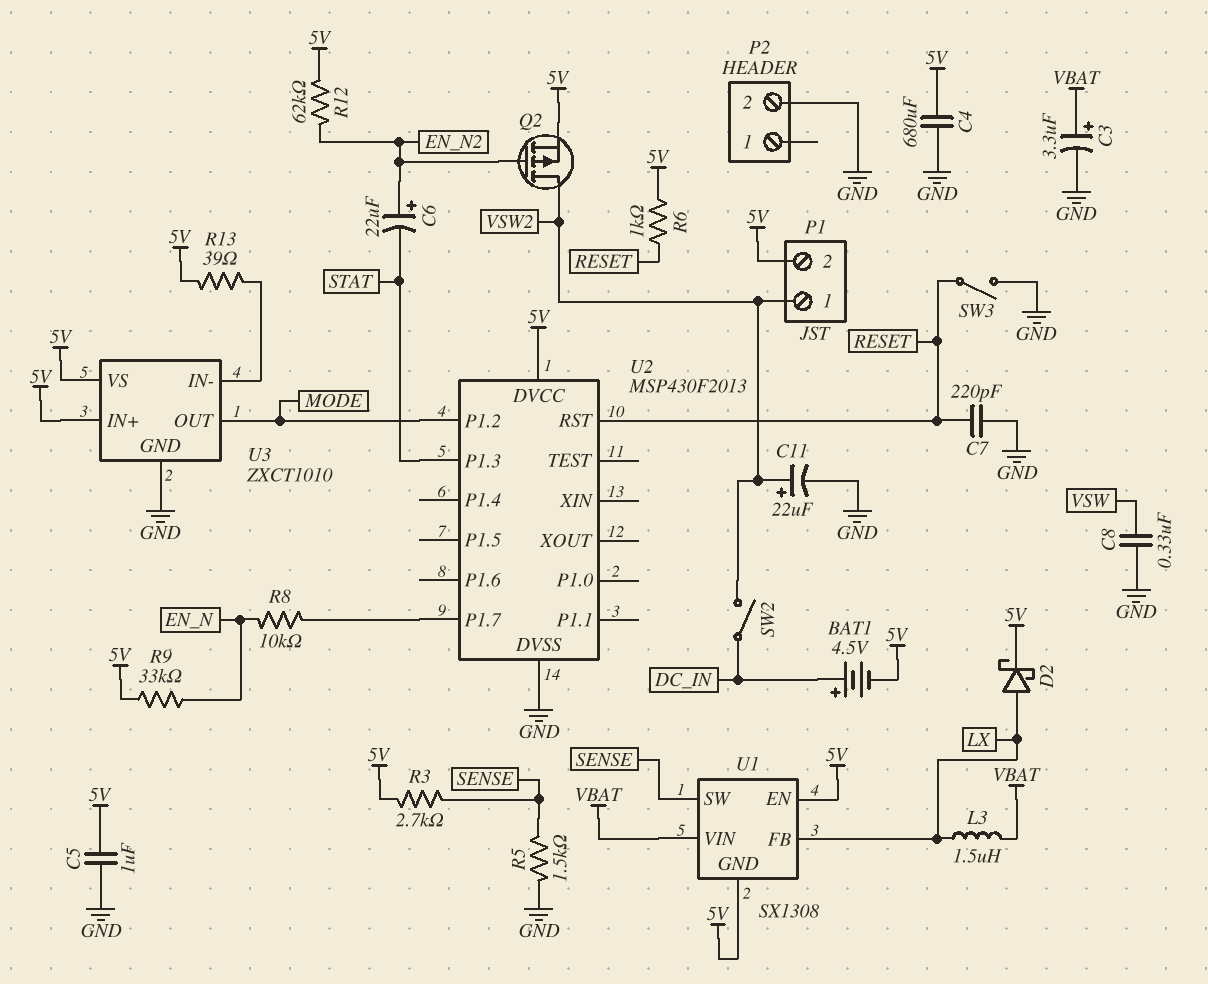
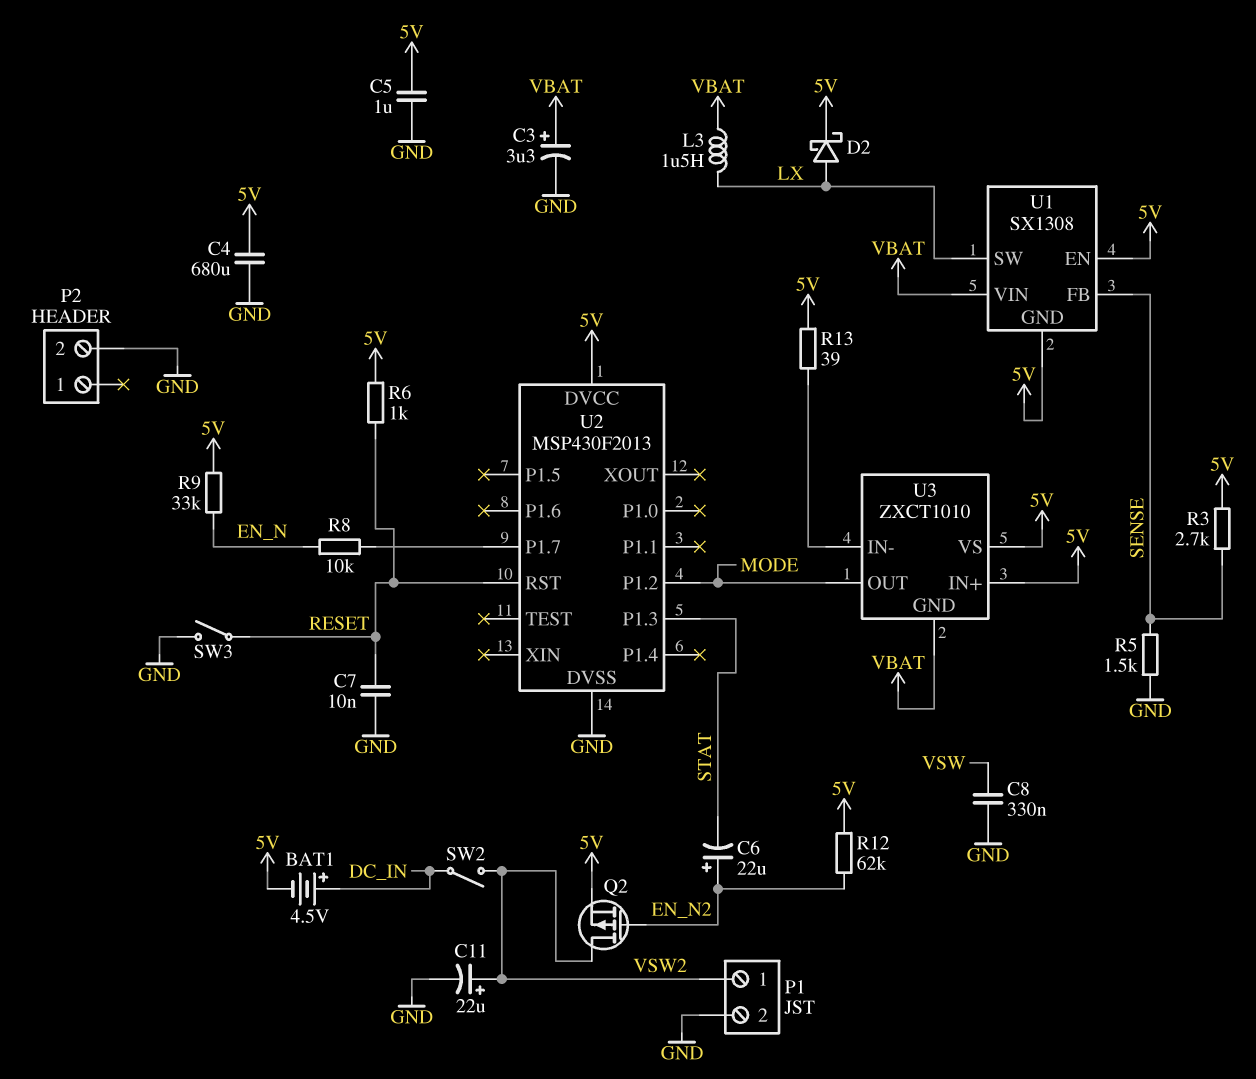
C7: 220pF (GND, RESET) -> 10nF (GND, RESET)
P1 pin 2: 5V -> GND
U1 pin FB: LX -> SENSE
U1 pin SW: SENSE -> LX
U3 pin GND: GND -> VBAT

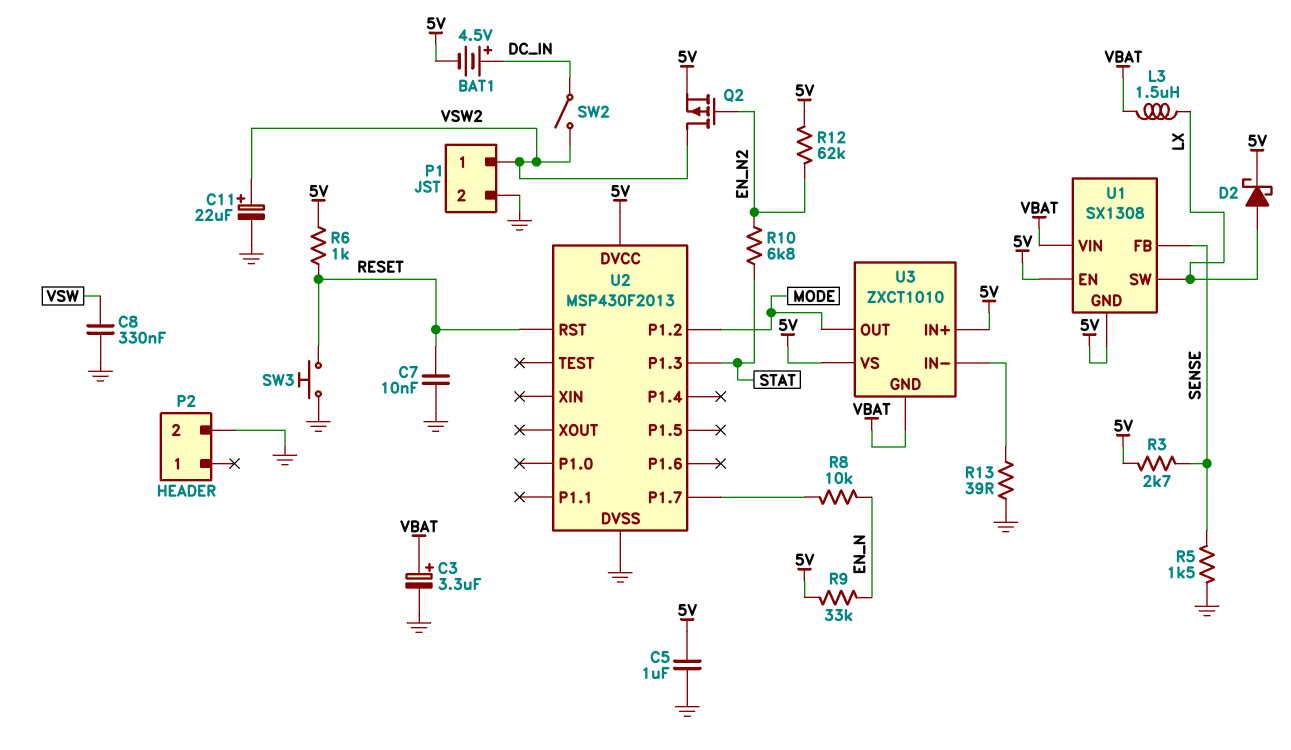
C4: 680uF (5V, GND) -> none
C6: 22uF (plus EN_N2, minus STAT) -> none
R10: none -> 6.8k (EN_N2, STAT)
R13: 39 (5V, U3/IN-) -> 39 (GND, U3/IN-)
SW3: switch (GND, RESET) -> button (GND, RESET)

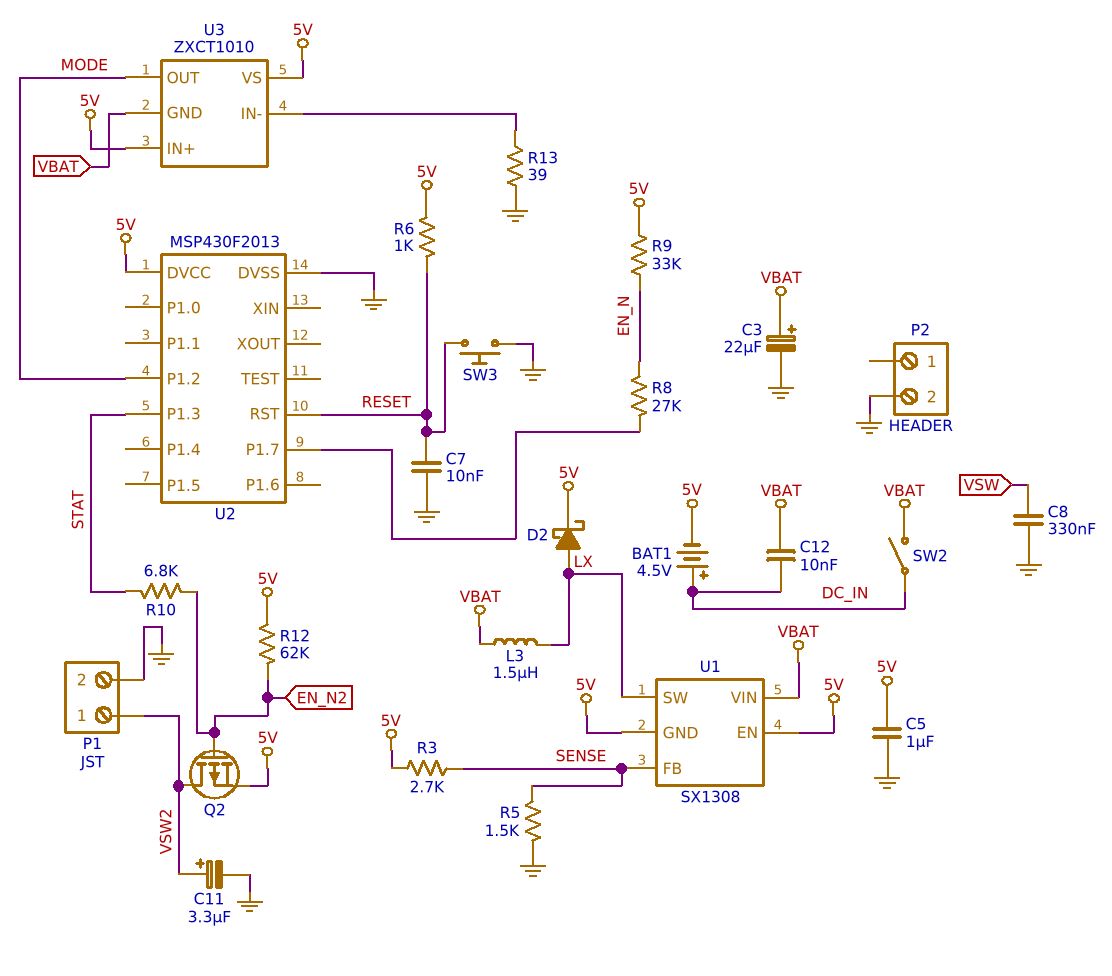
C3: 3.3uF (plus VBAT, minus GND) -> 22uF (plus VBAT, minus GND)
C11: 22uF (plus VSW2, minus GND) -> 3.3uF (plus VSW2, minus GND)
C12: none -> 10nF (DC_IN, VBAT)
R8: 10k (EN_N, U2/P1.7) -> 27k (EN_N, U2/P1.7)
SW2: switch (DC_IN, VSW2) -> switch (DC_IN, VBAT)

